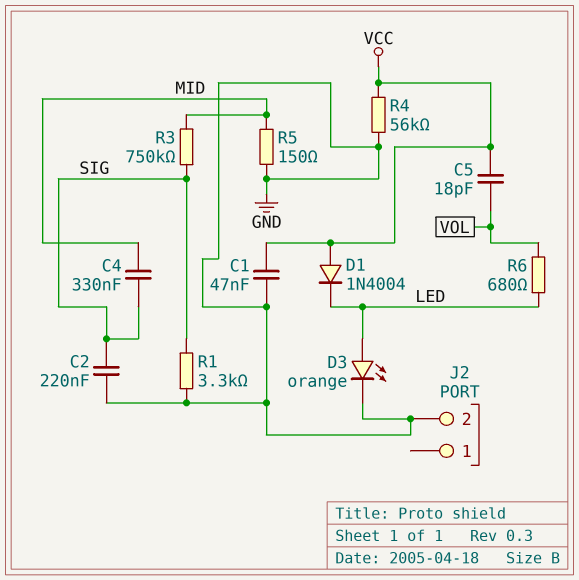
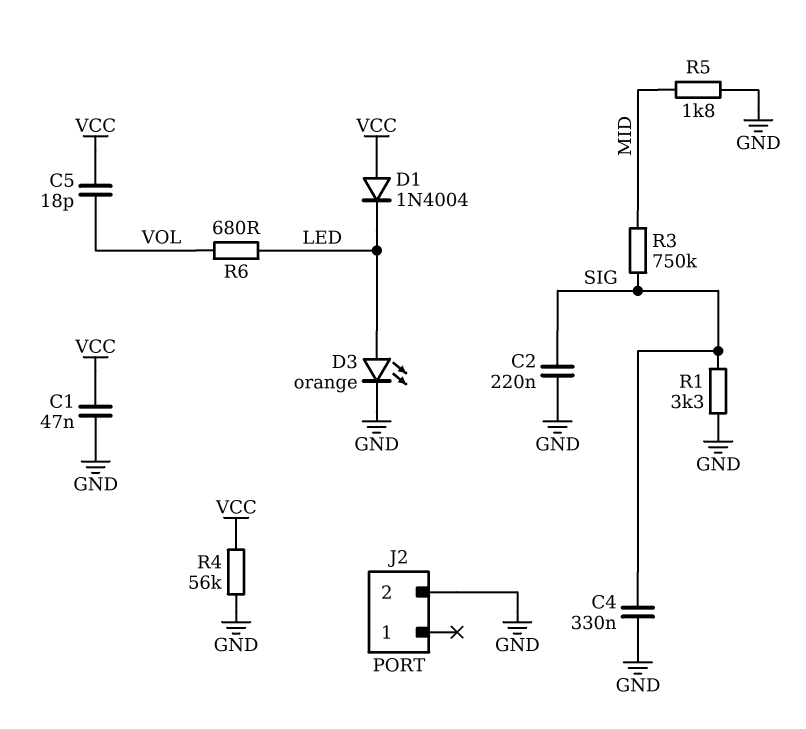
C4: 330nF (MID, SIG) -> 330nF (GND, SIG)
R5: 150 (GND, MID) -> 1.8k (GND, MID)

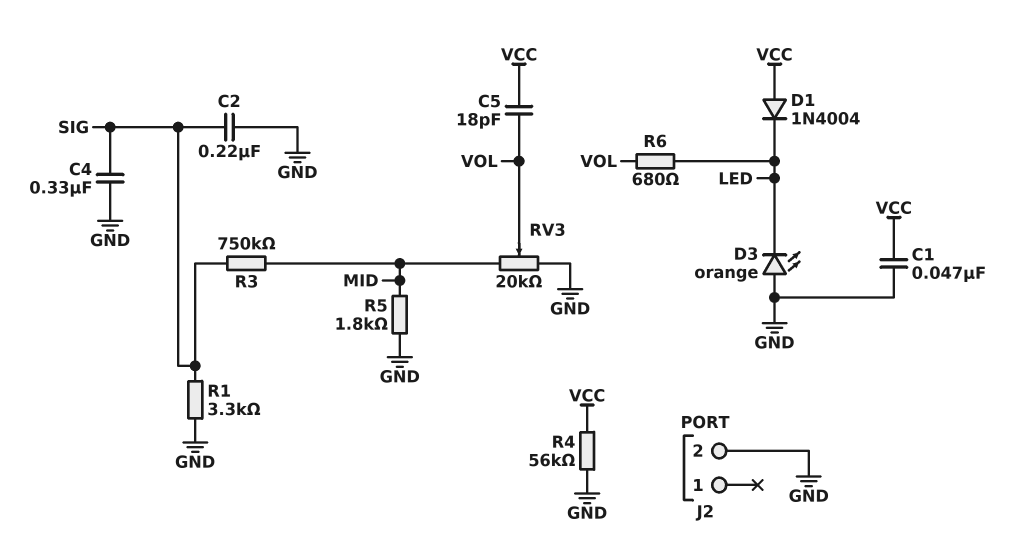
D3: LED orange (A LED, K GND) -> LED orange (A GND, K LED)
RV3: none -> 20k (GND, MID, wiper VOL)

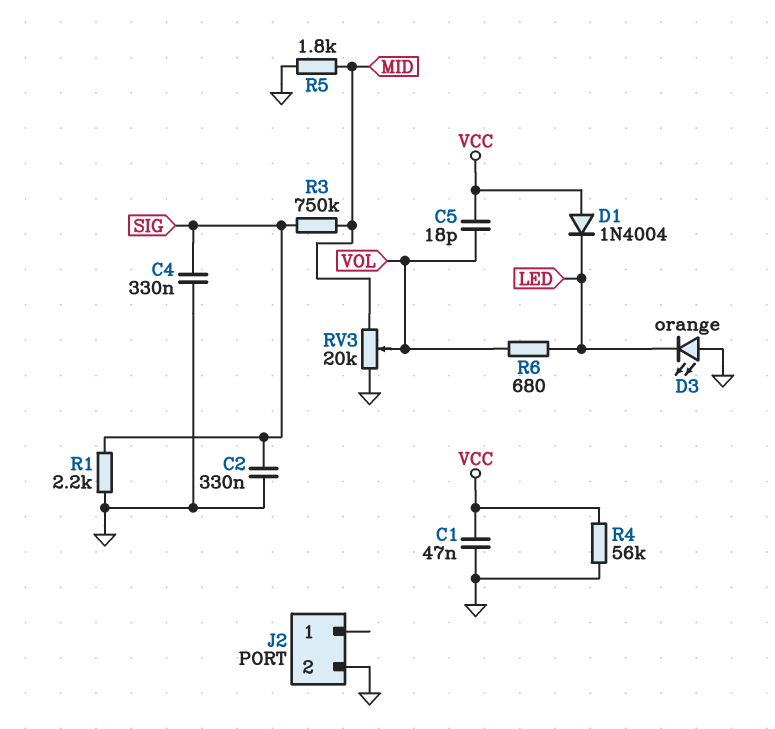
C2: 220nF (GND, SIG) -> 330nF (GND, SIG)
R1: 3.3k (GND, SIG) -> 2.2k (GND, SIG)

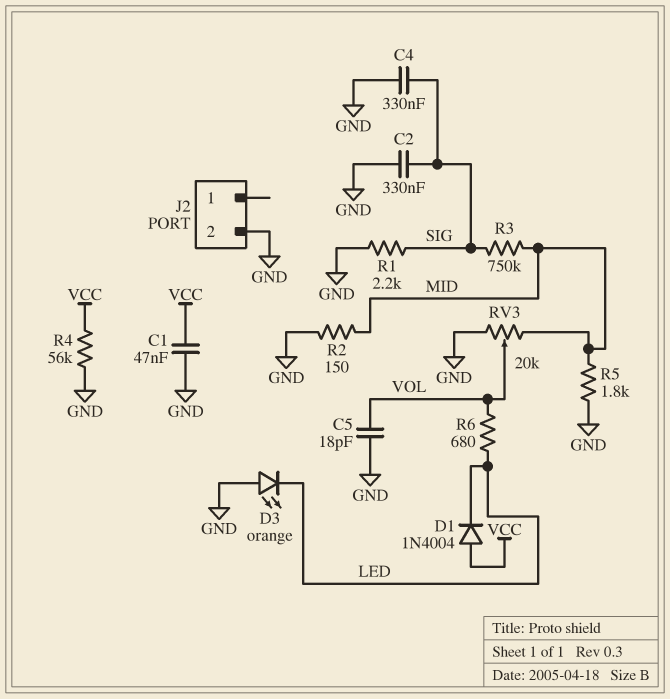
C5: 18pF (VCC, VOL) -> 18pF (GND, VOL)
R2: none -> 150 (GND, MID)

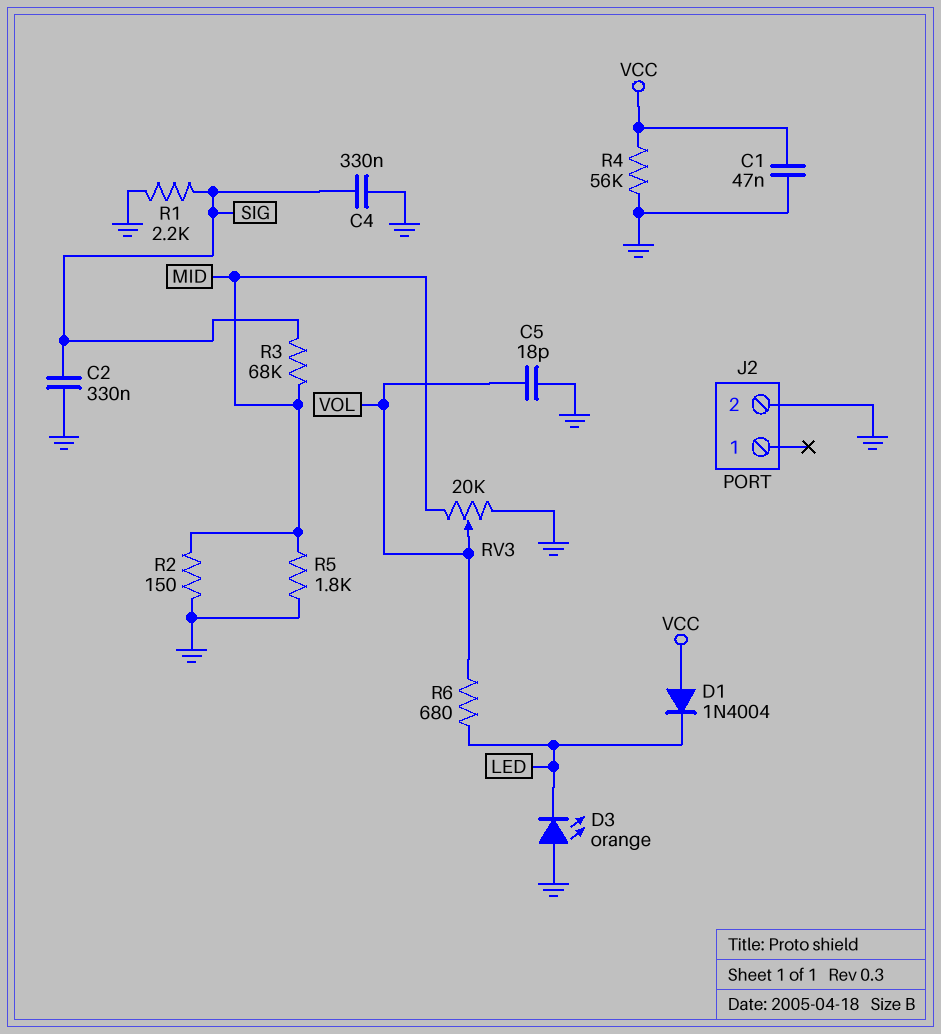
R3: 750k (MID, SIG) -> 68k (MID, SIG)

